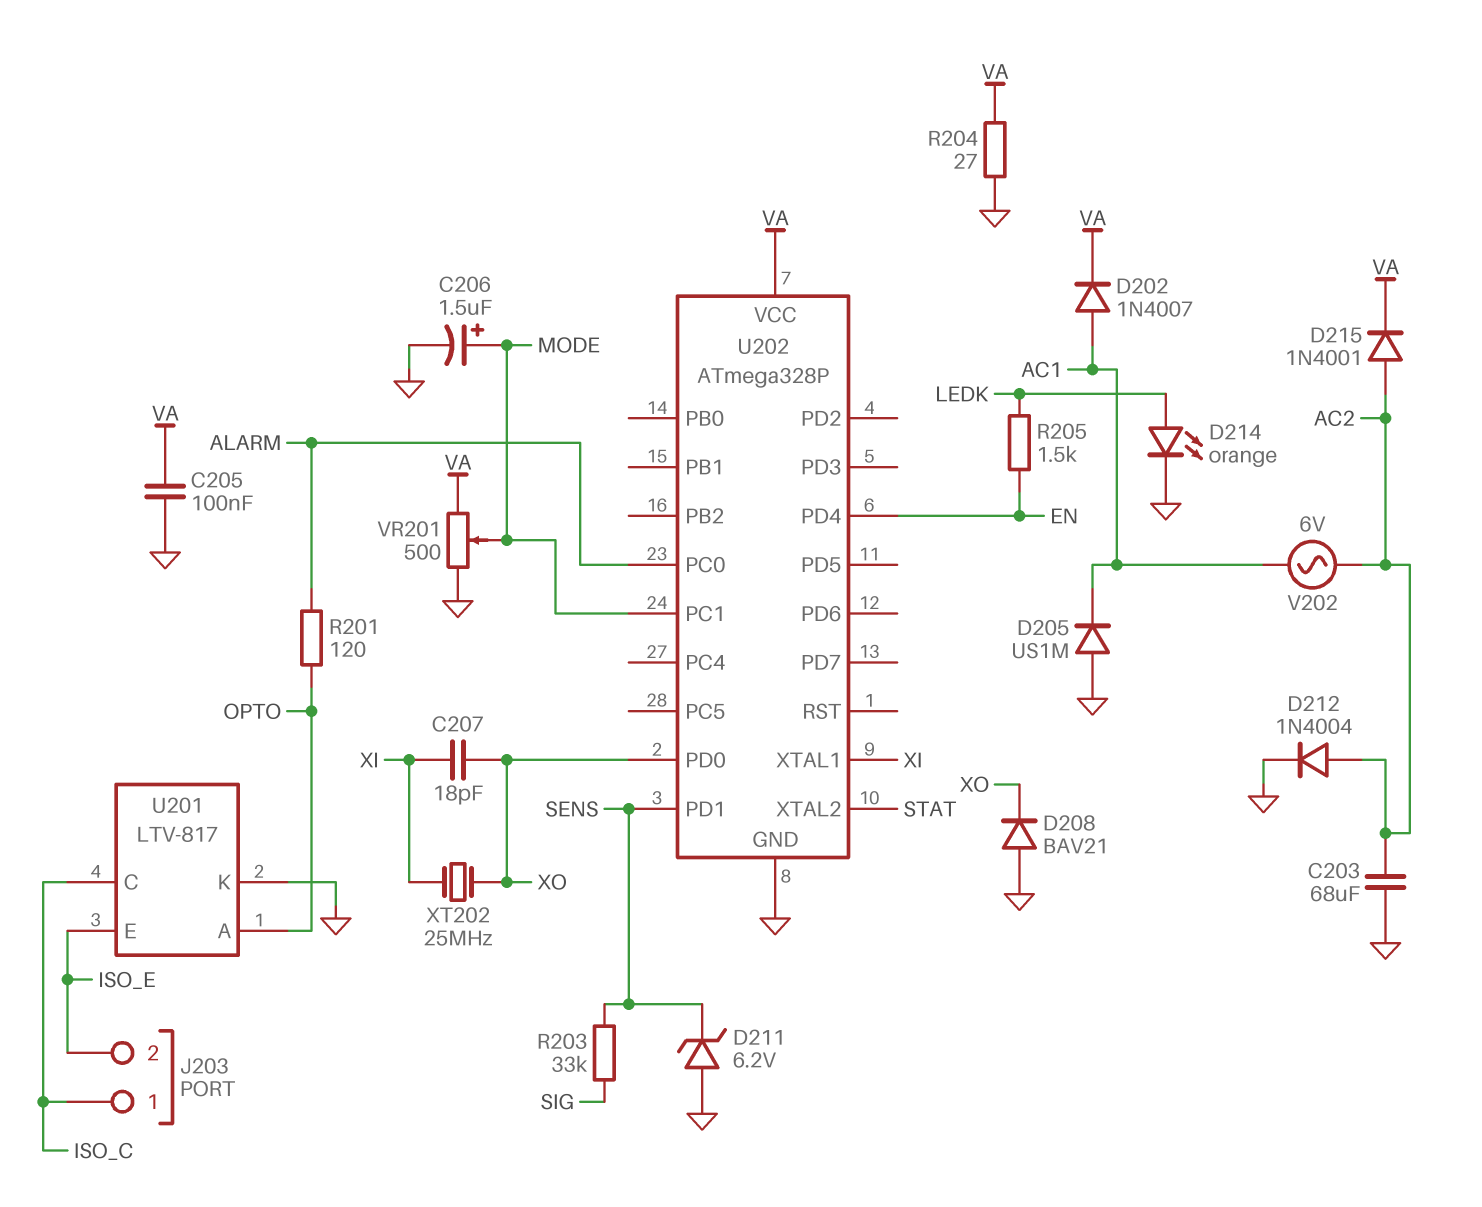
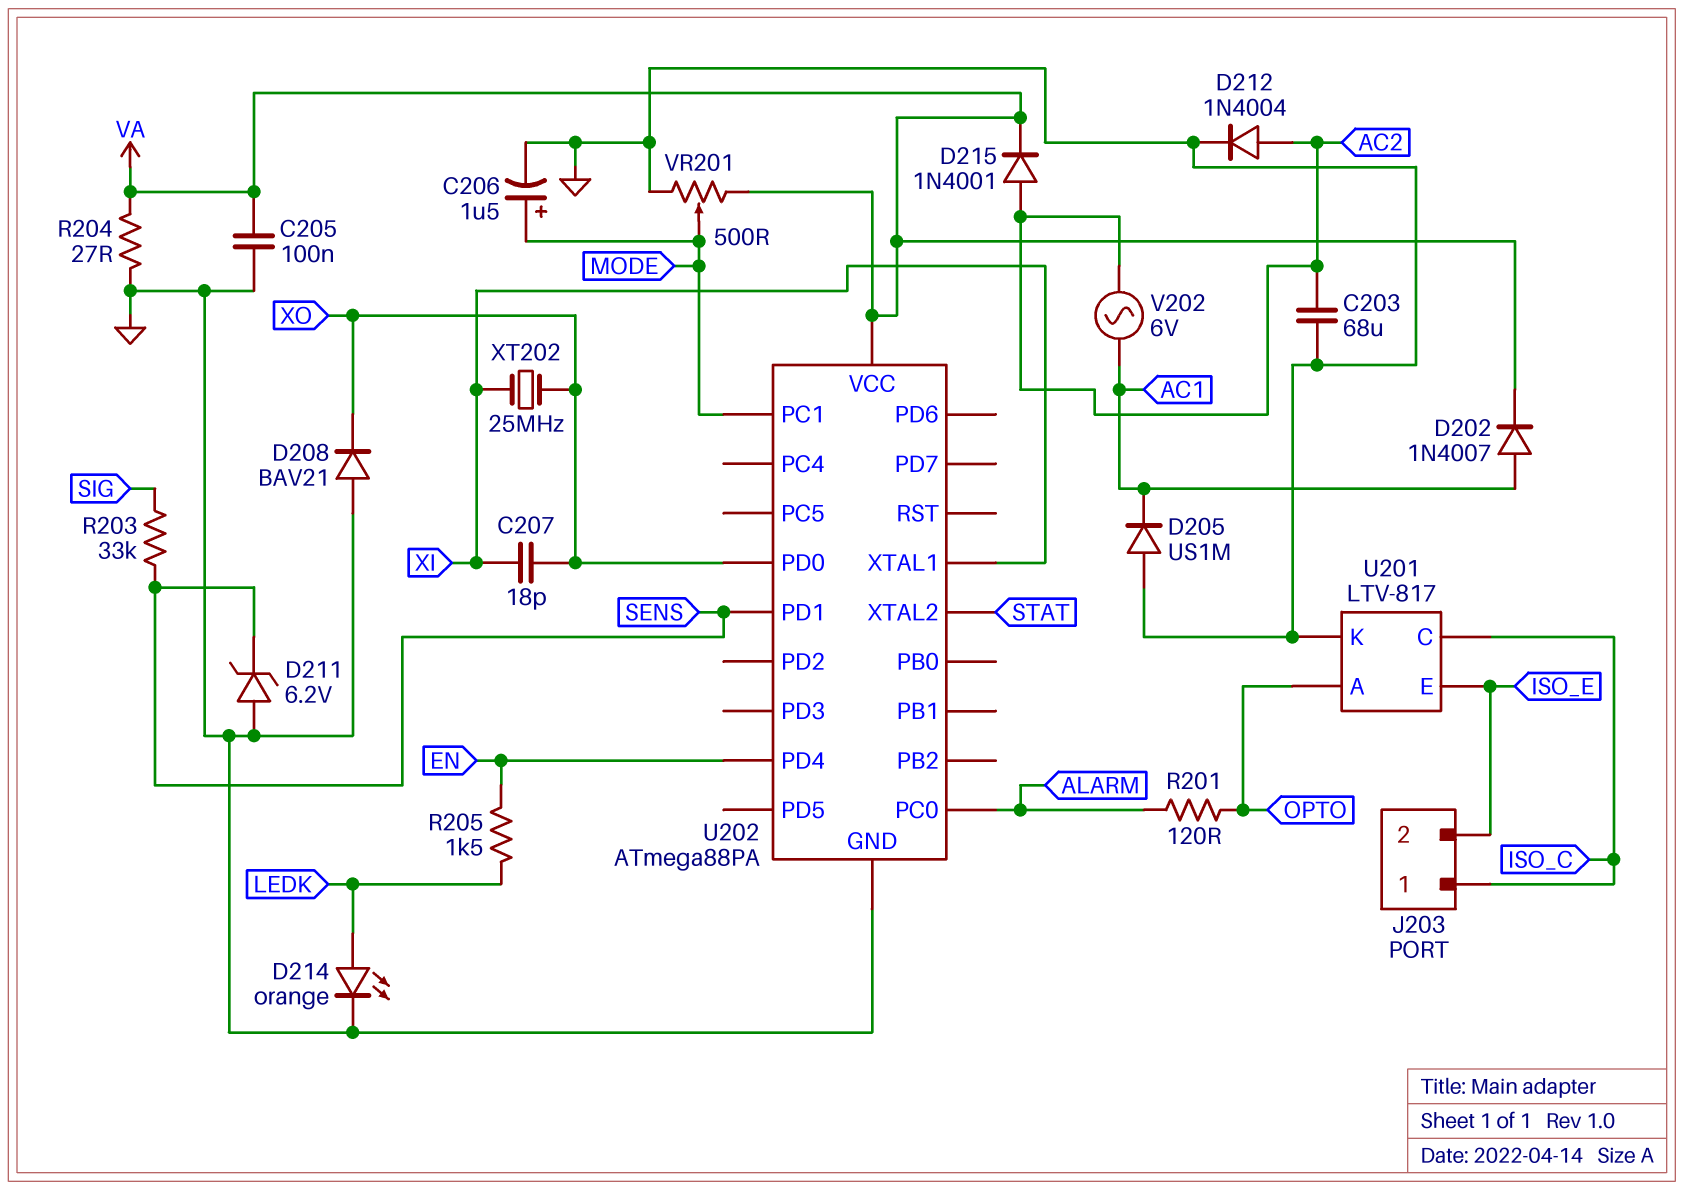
U202: ATmega328P -> ATmega88PA

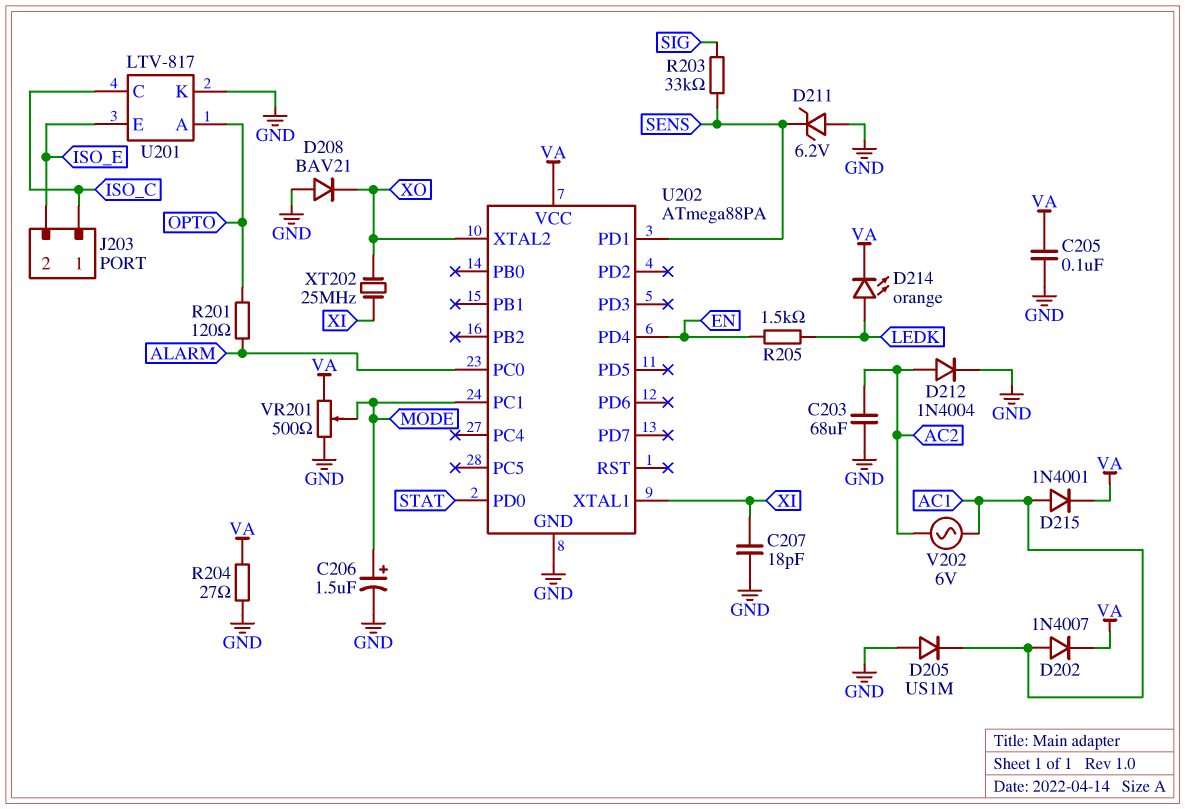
C207: 18pF (XI, XO) -> 18pF (GND, XI)
D214: LED orange (A LEDK, K GND) -> LED orange (A LEDK, K VA)
D215: diode 1N4001 (A AC2, K VA) -> diode 1N4001 (A AC1, K VA)
U202 pin PD0: XO -> STAT
U202 pin XTAL2: STAT -> XO

